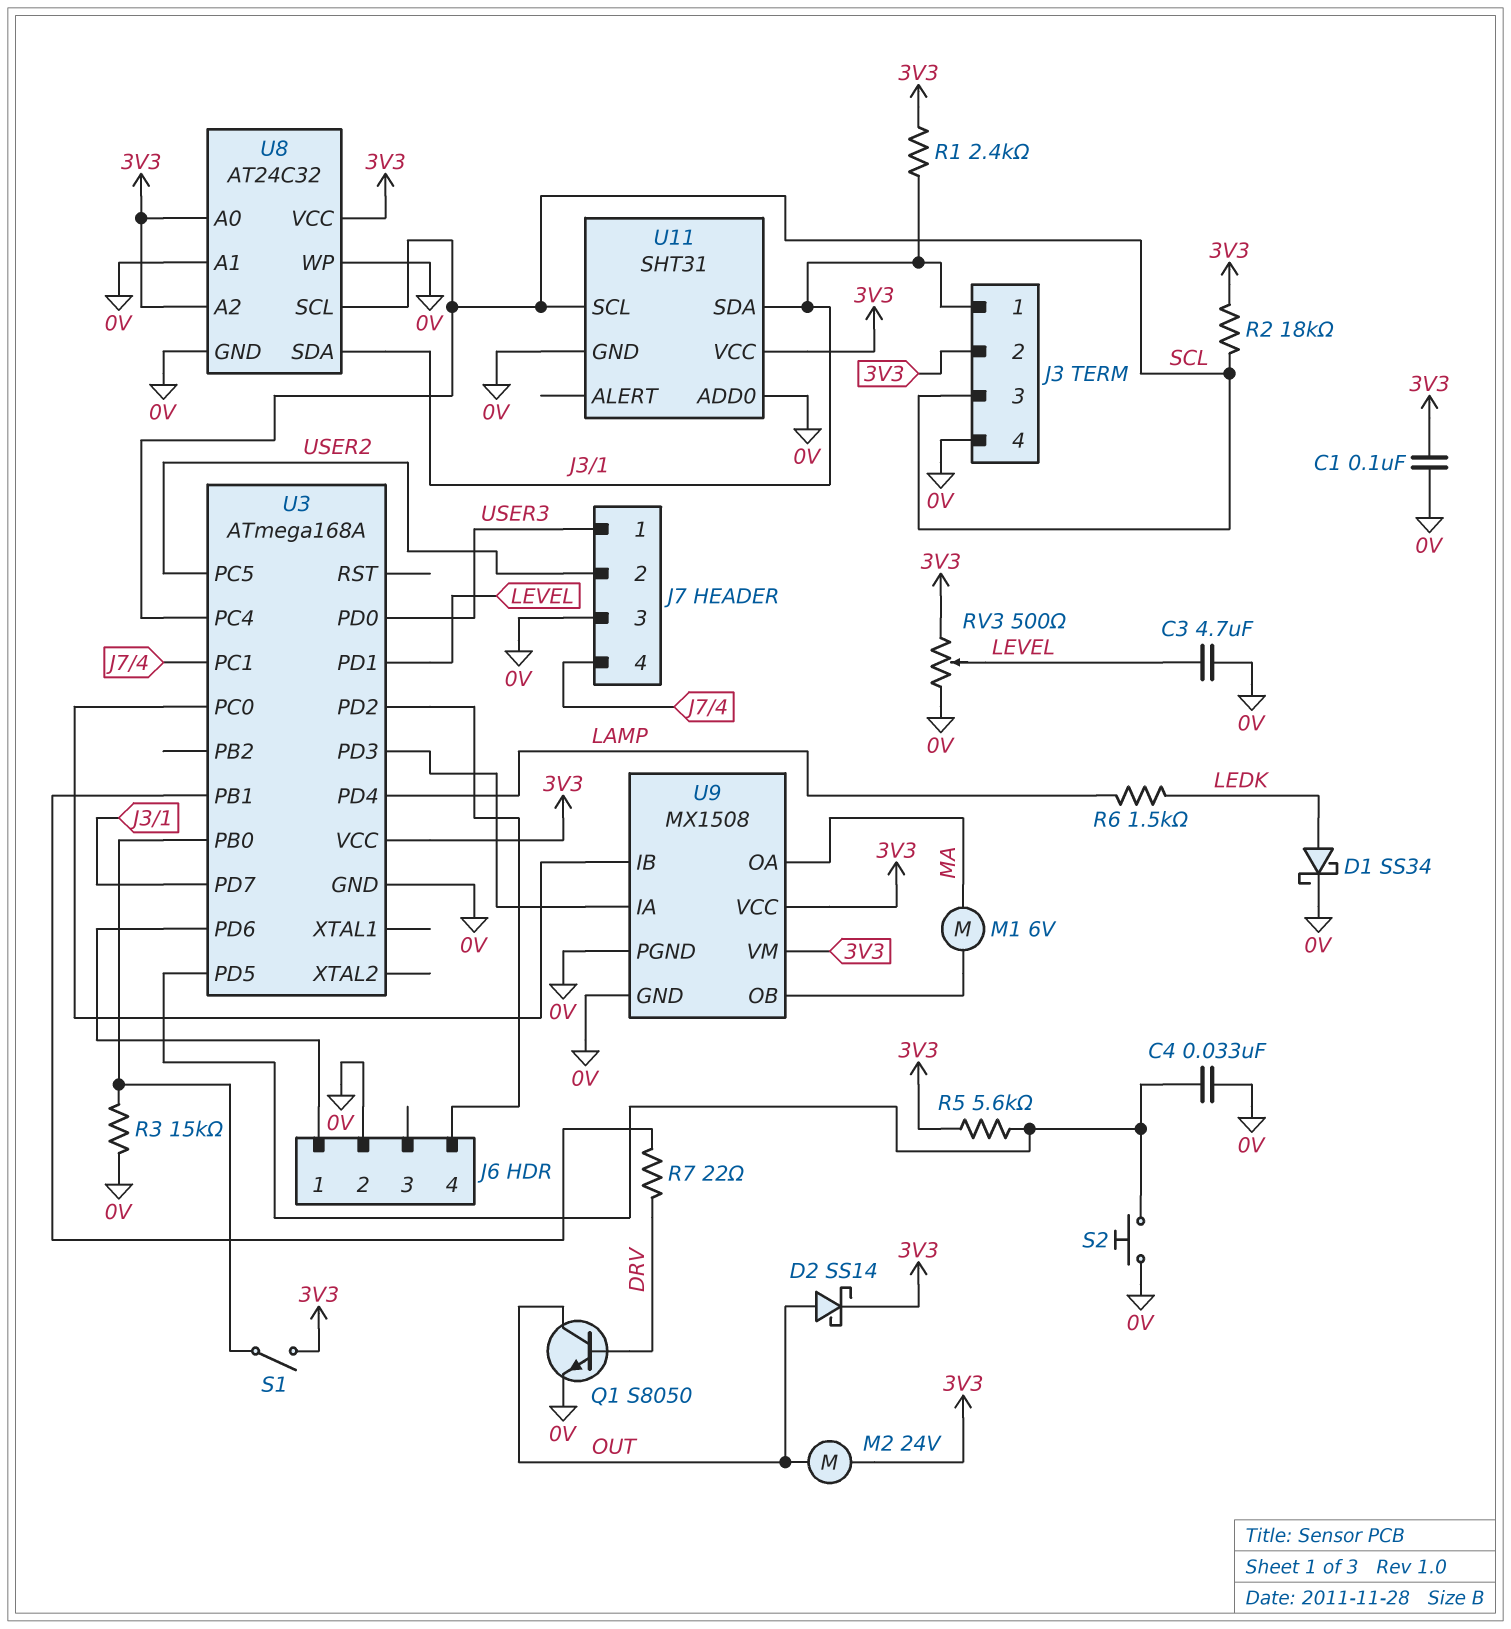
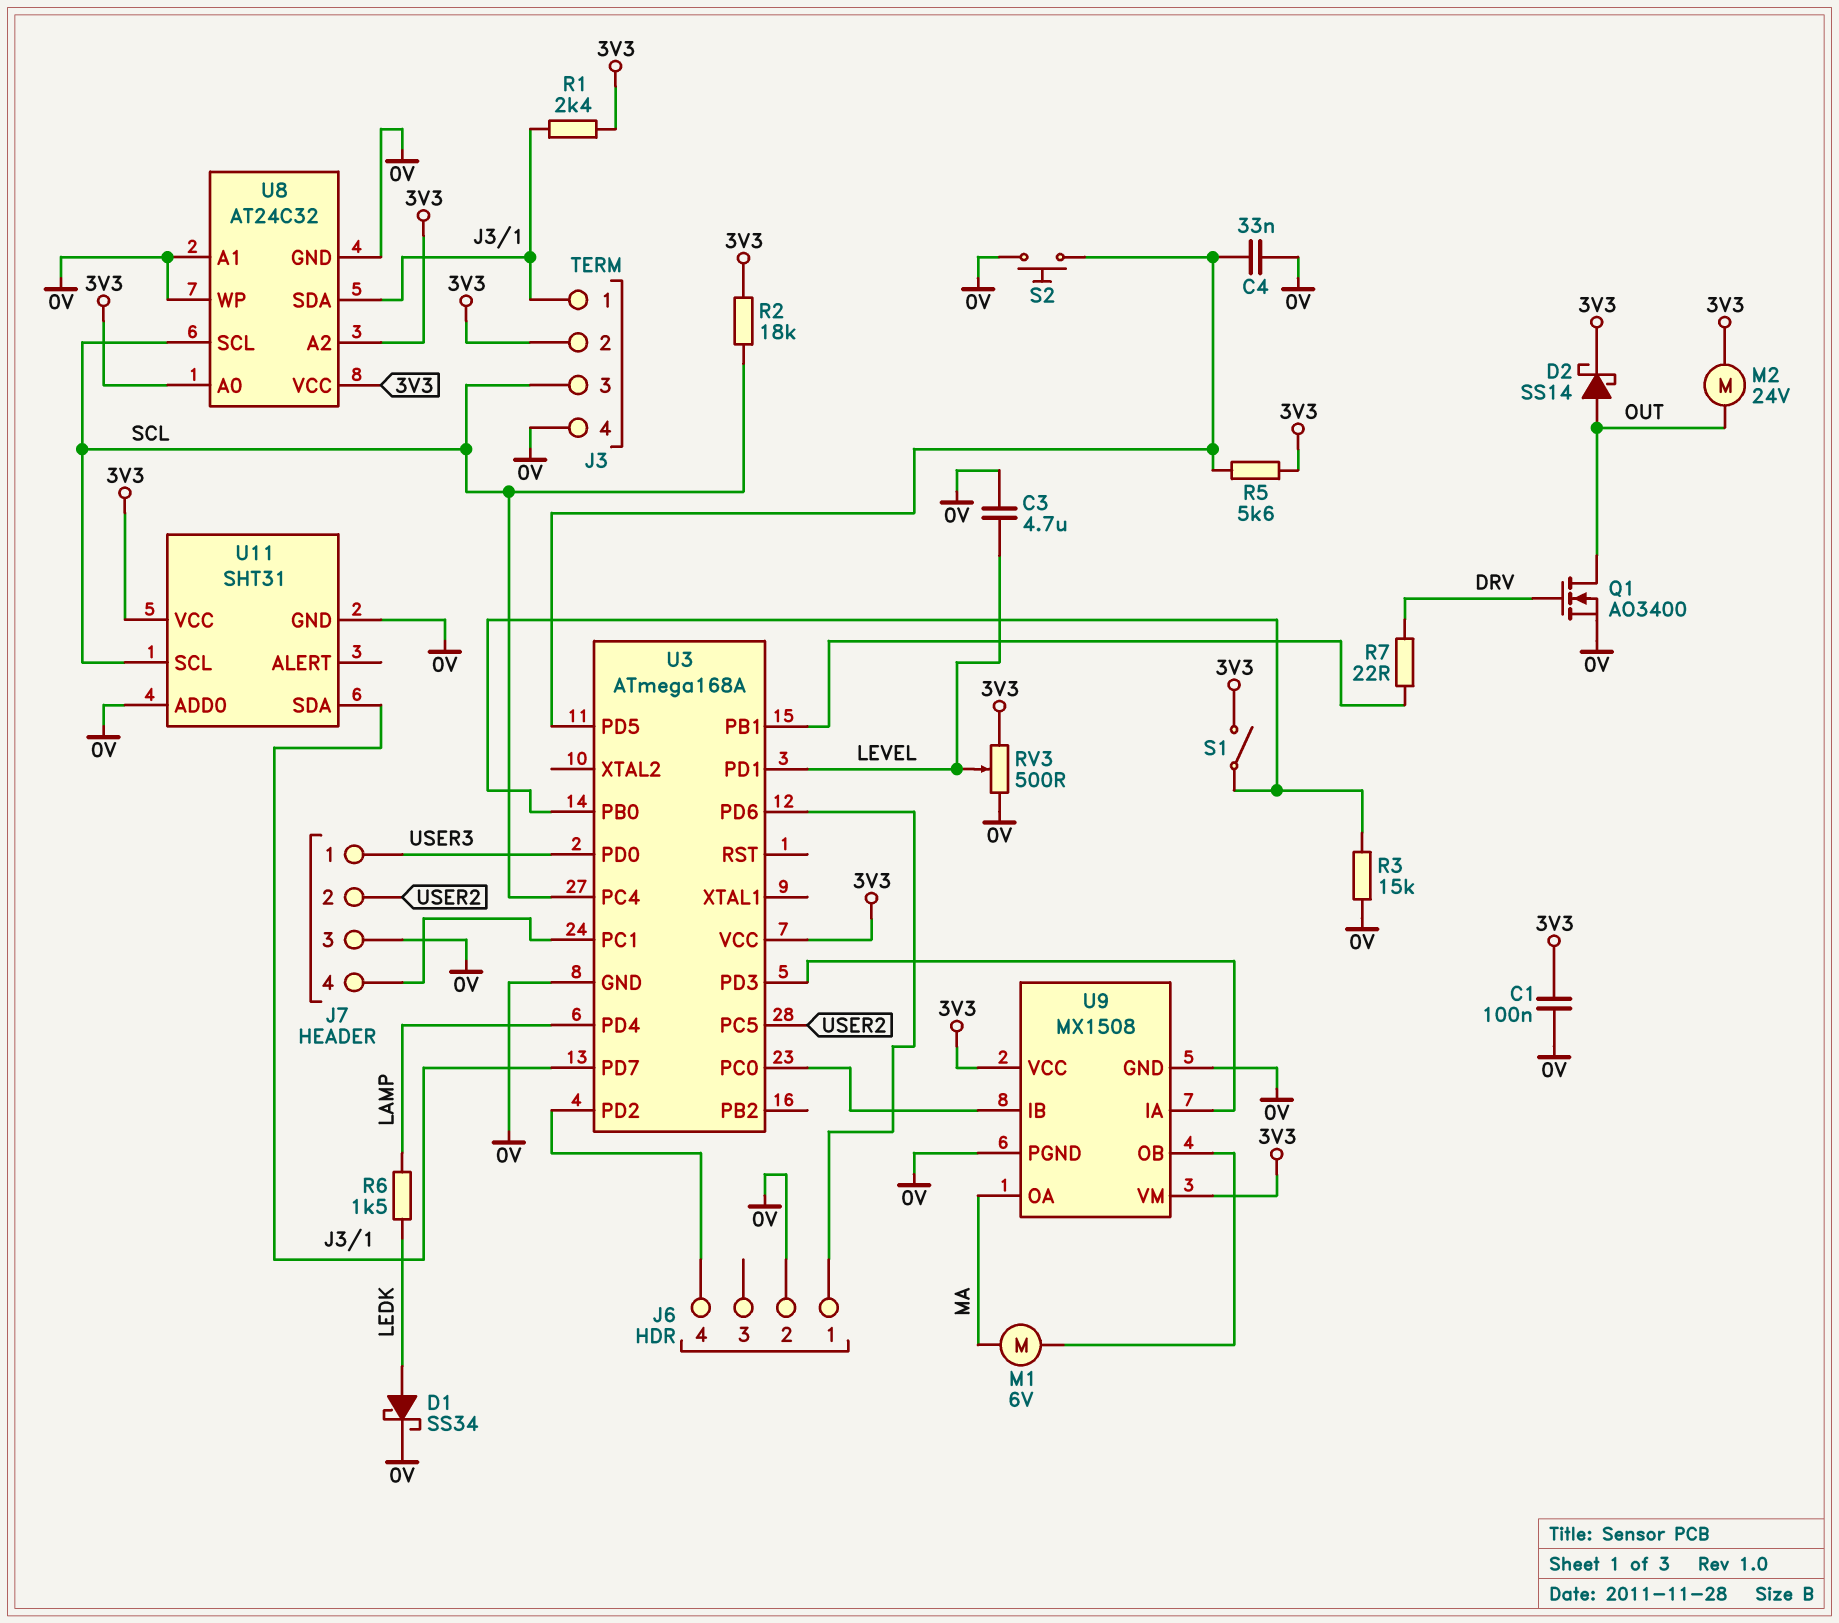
Q1: NPN S8050 (B DRV, C OUT, E 0V) -> NMOS AO3400 (G DRV, D OUT, S 0V)

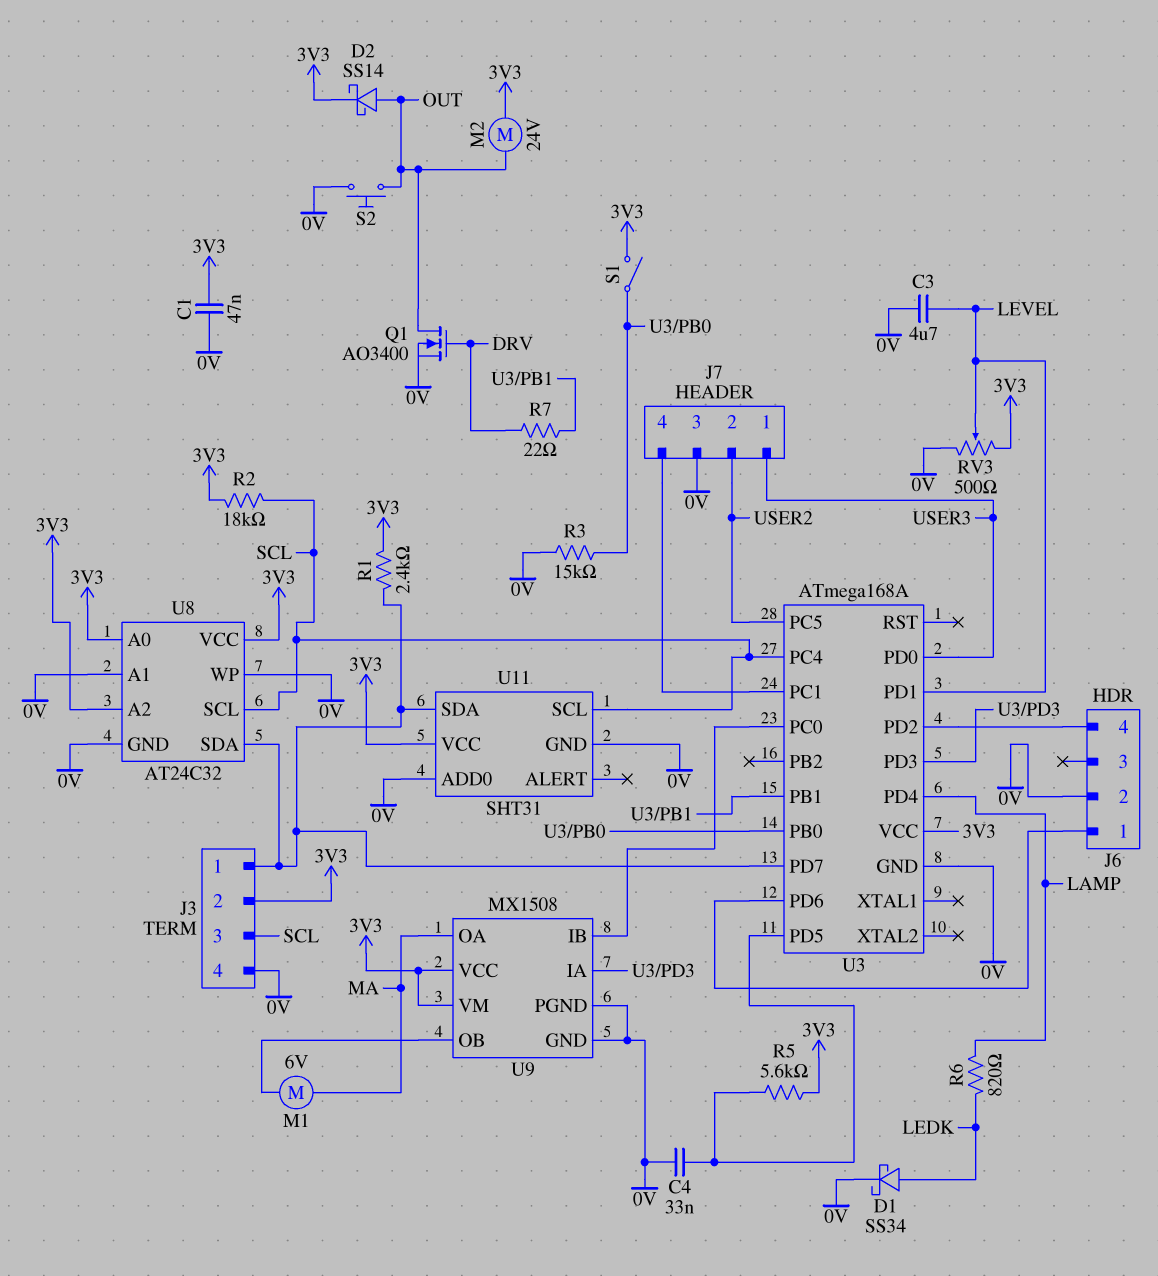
C1: 100nF (0V, 3V3) -> 47nF (0V, 3V3)
R6: 1.5k (LAMP, LEDK) -> 820 (LAMP, LEDK)
S2: button (0V, U3/PD5) -> button (0V, OUT)

